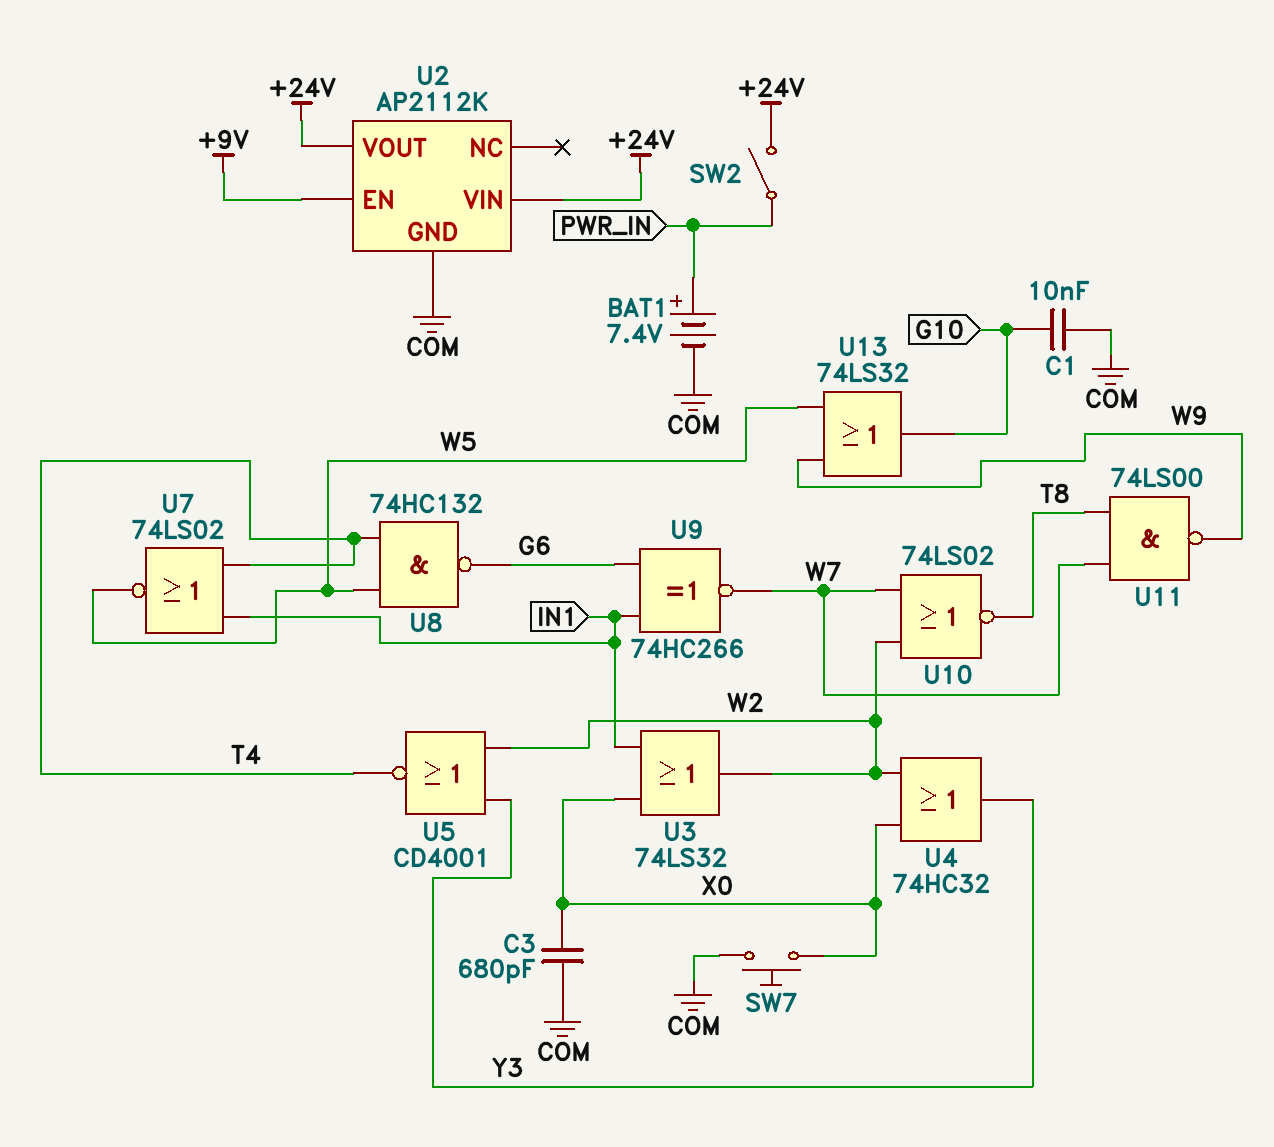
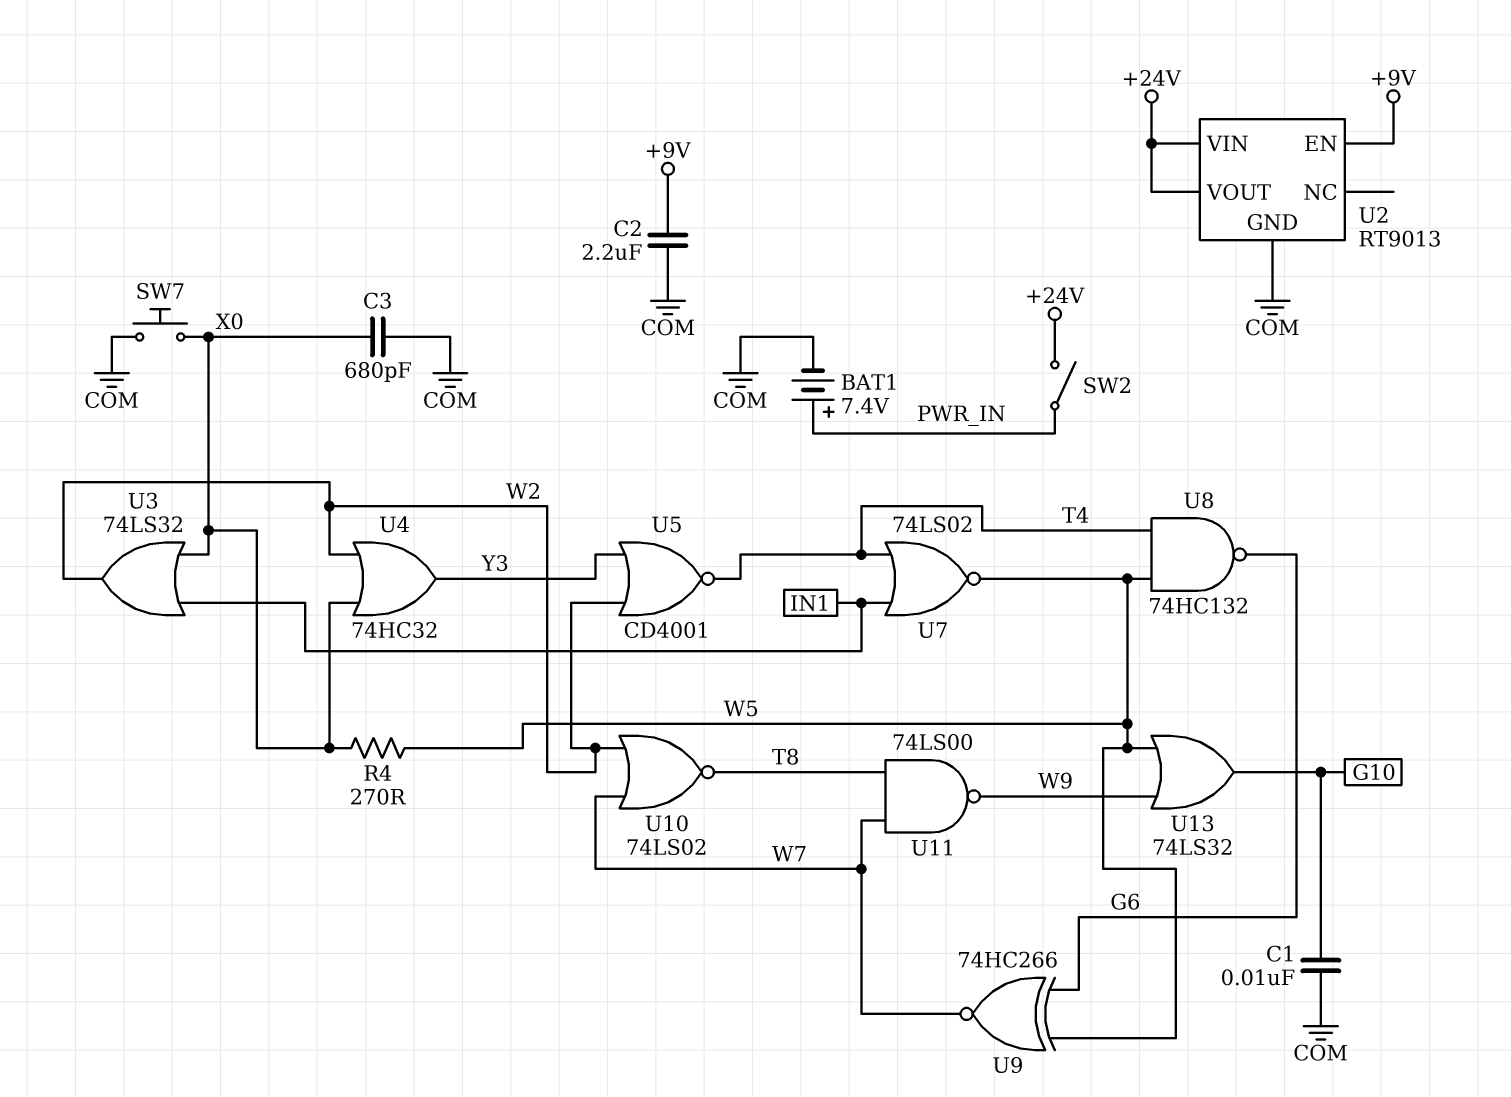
C2: none -> 2.2uF (+9V, COM)
R4: none -> 270 (W5, X0)
U2: AP2112K -> RT9013
U9: XNOR 74HC266 (in G6, in IN1, out W7) -> XNOR 74HC266 (in G6, in W5, out W7)

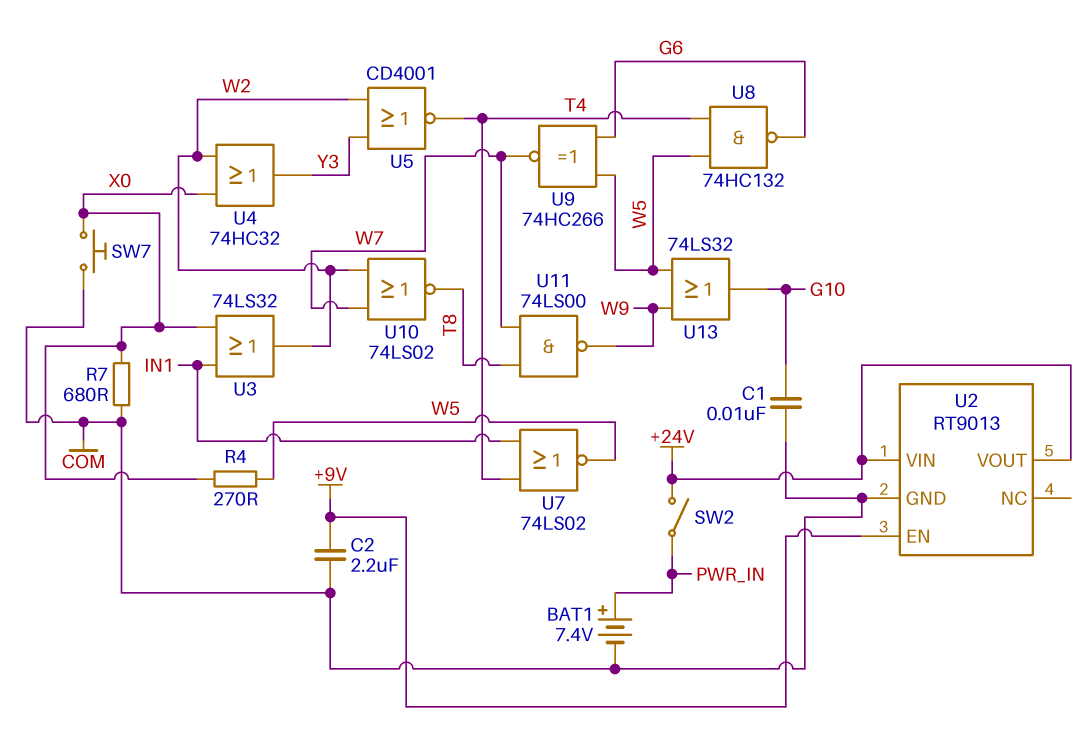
C3: 680pF (COM, X0) -> none
R7: none -> 680 (COM, X0)

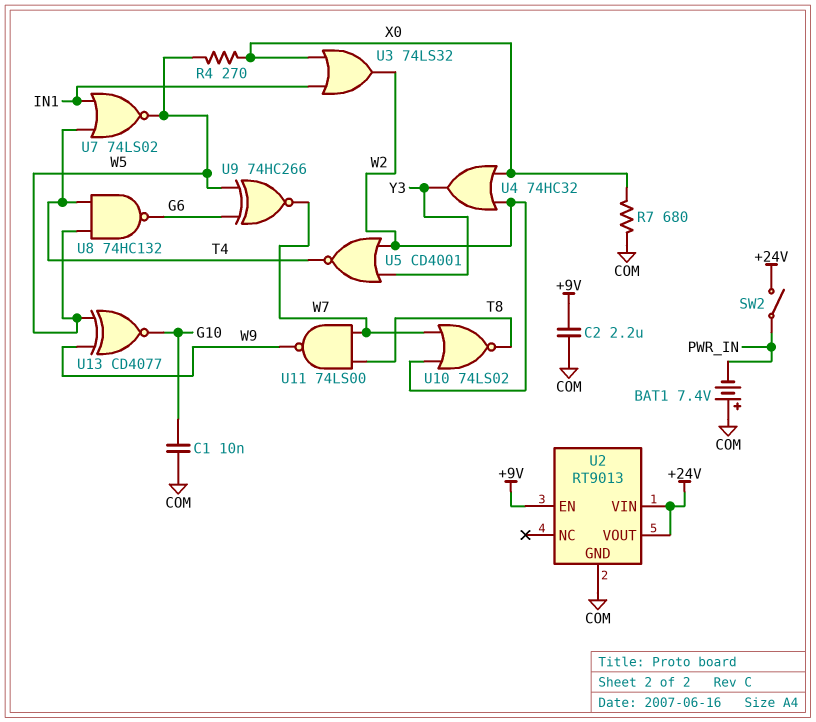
BAT1: 7.4V (plus PWR_IN, minus COM) -> 7.4V (plus COM, minus PWR_IN)
SW7: button (COM, X0) -> none
U13: OR 74LS32 (in W5, in W9, out G10) -> XNOR CD4077 (in W5, in W9, out G10)

